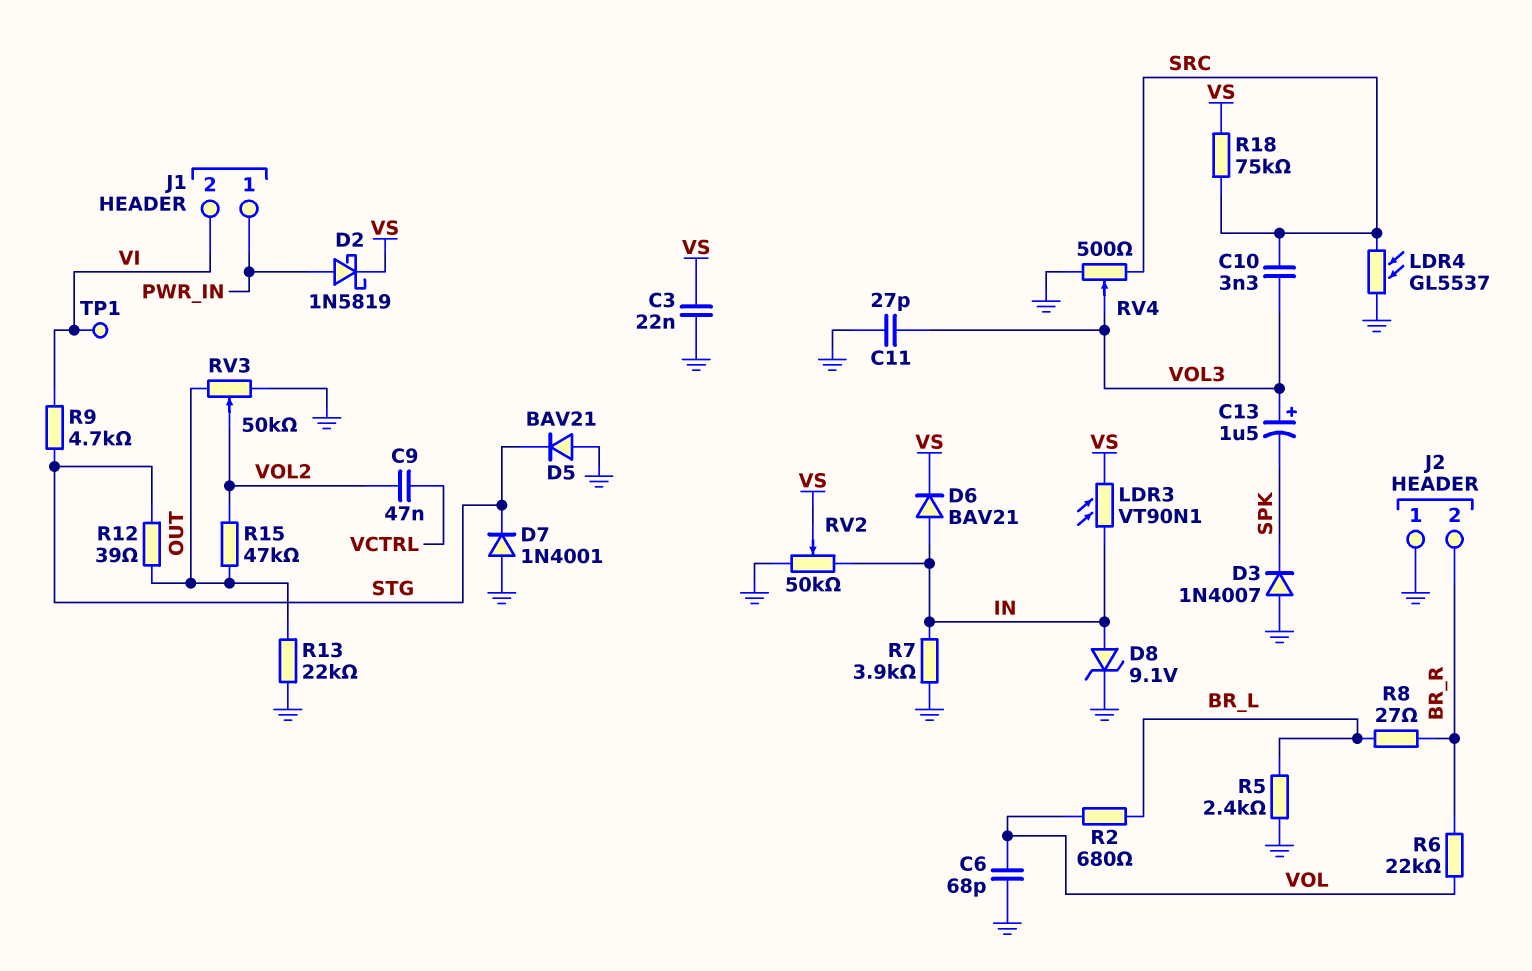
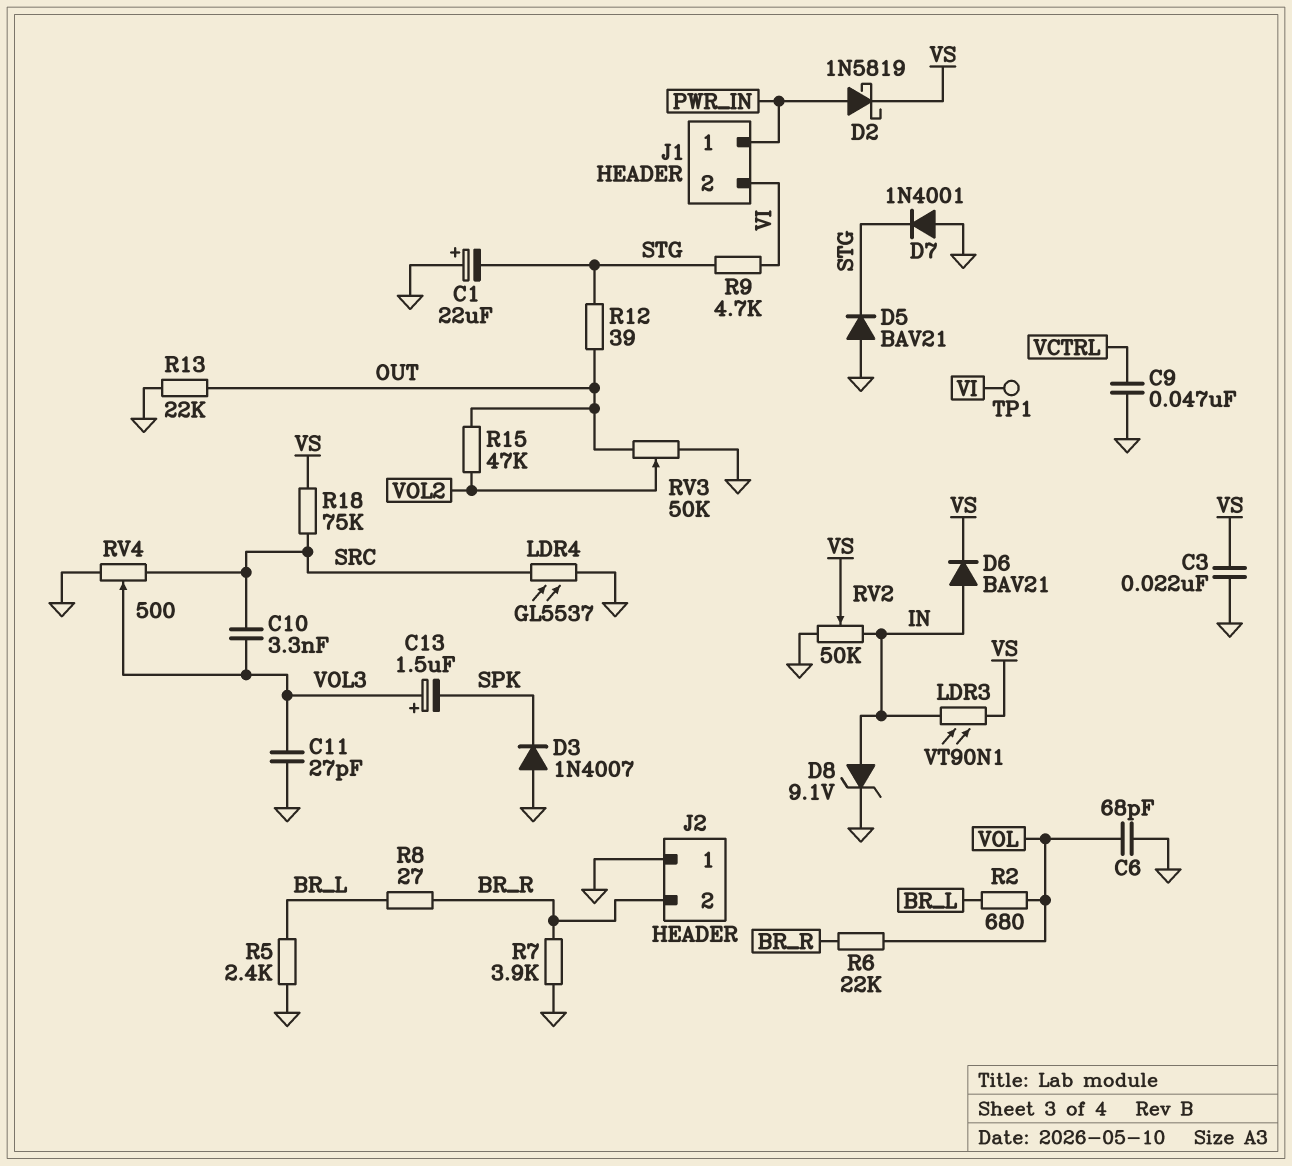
C1: none -> 22uF (plus GND, minus STG)
C9: 47nF (VCTRL, VOL2) -> 47nF (GND, VCTRL)
R7: 3.9k (GND, IN) -> 3.9k (BR_R, GND)

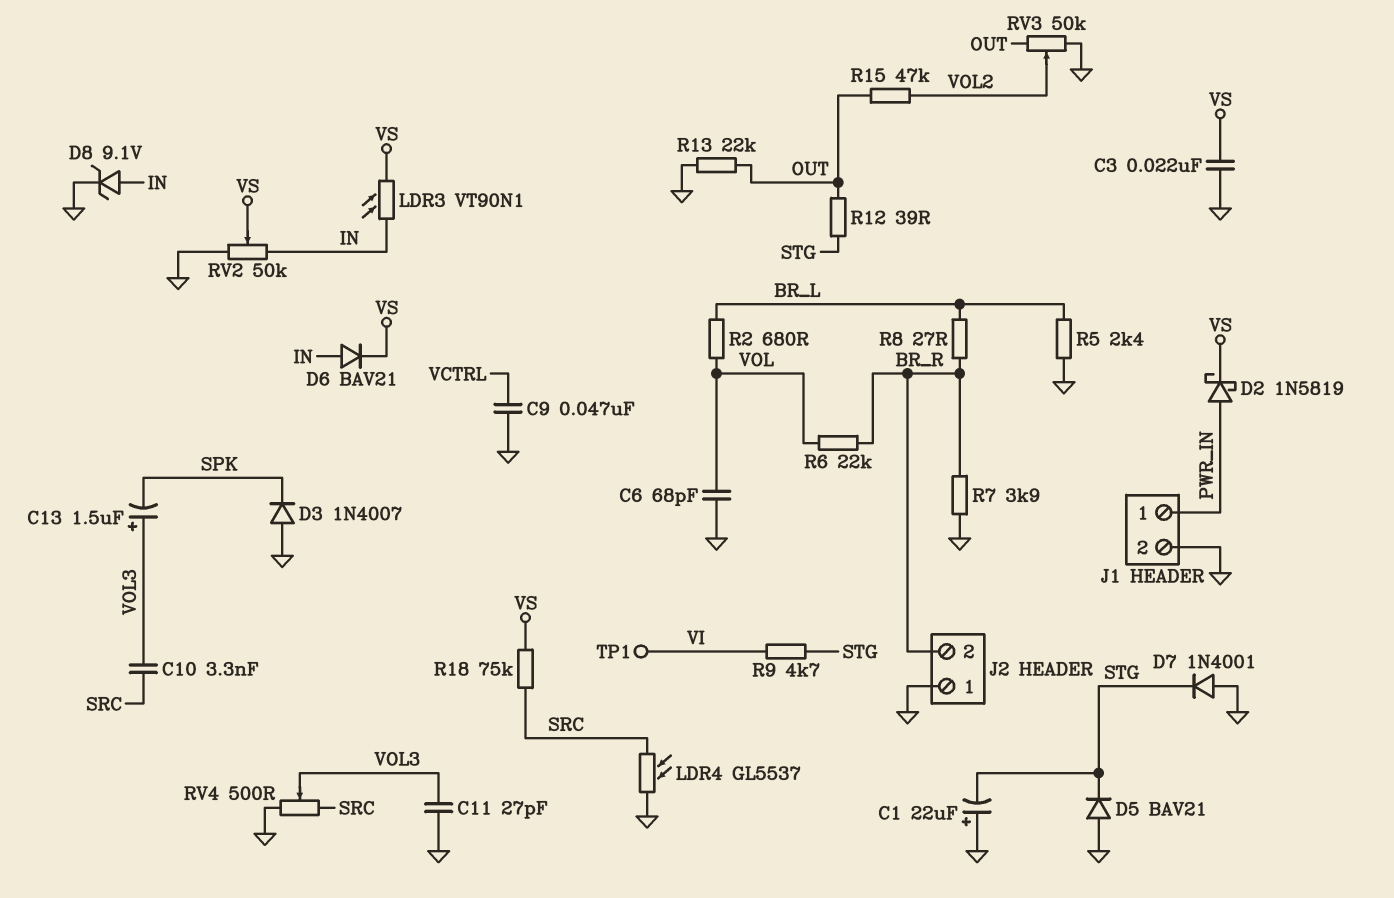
J1 pin 2: VI -> GND

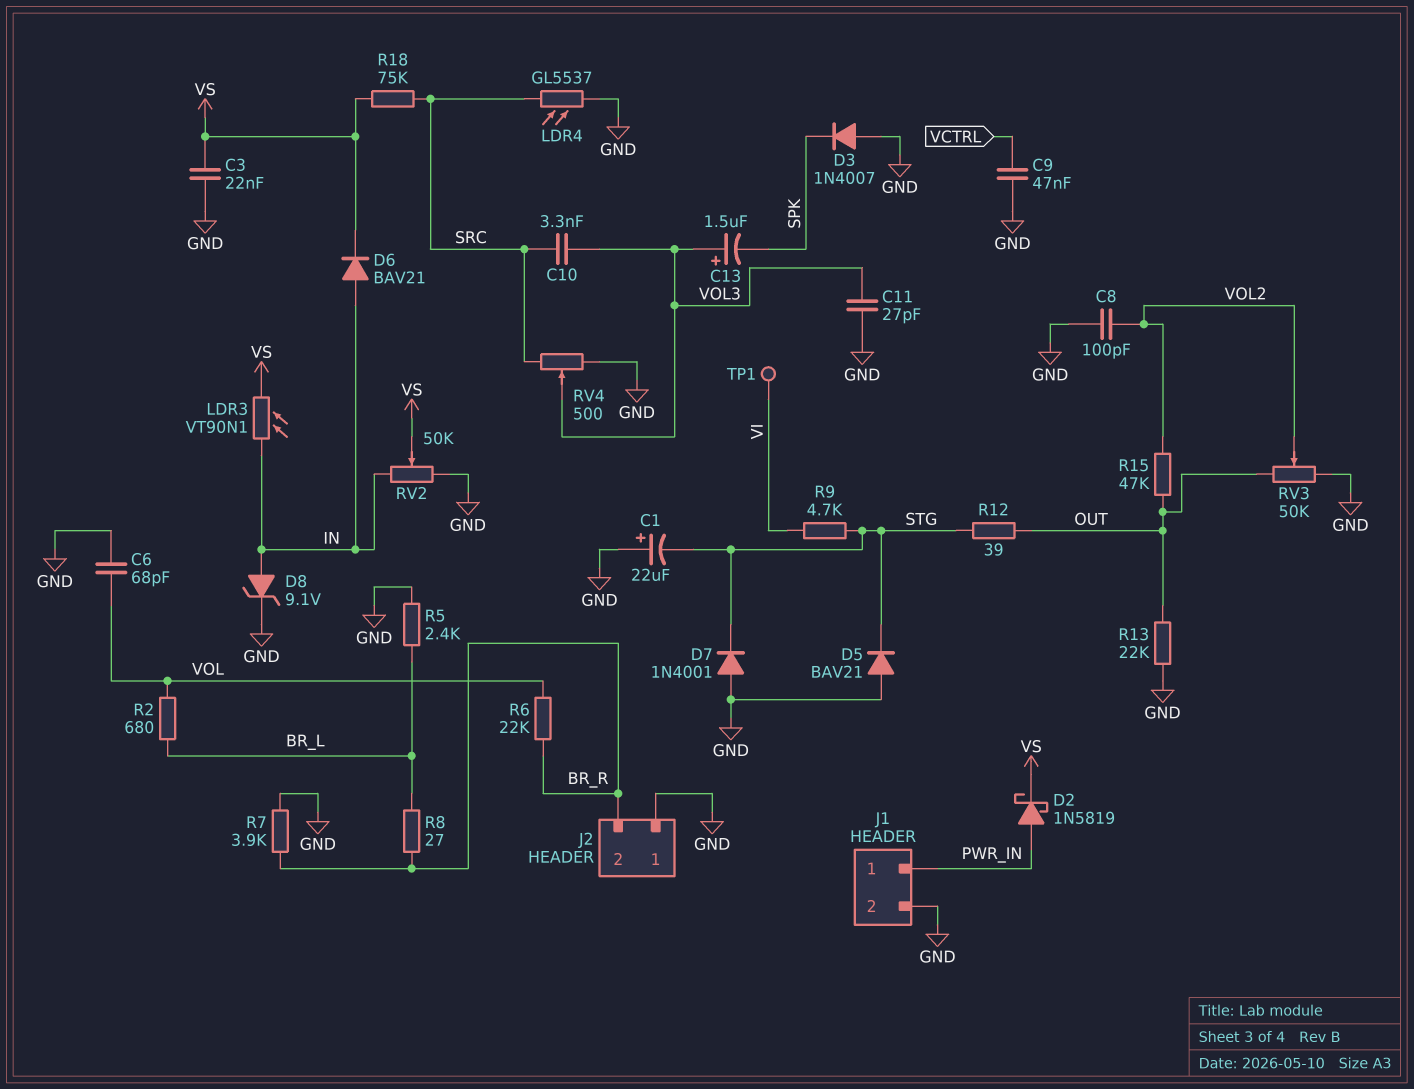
C8: none -> 100pF (GND, VOL2)

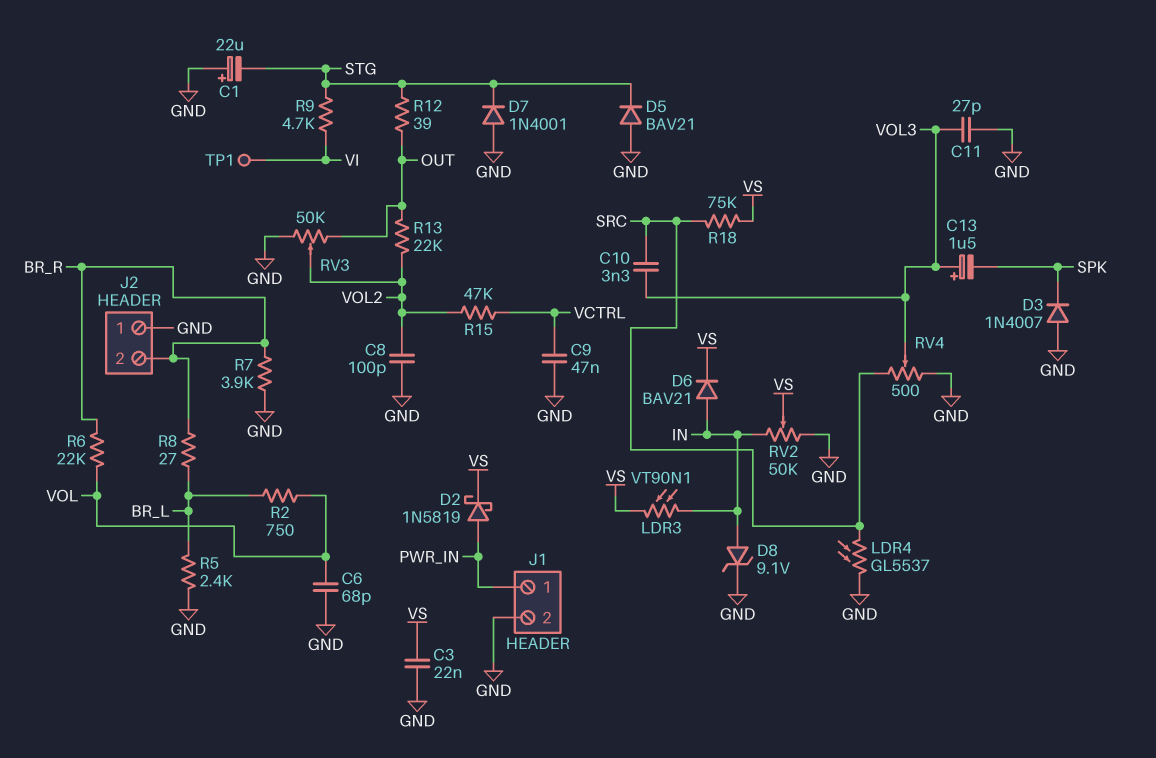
R2: 680 (BR_L, VOL) -> 750 (BR_L, VOL)
R13: 22k (GND, OUT) -> 22k (OUT, VOL2)
R15: 47k (OUT, VOL2) -> 47k (VCTRL, VOL2)

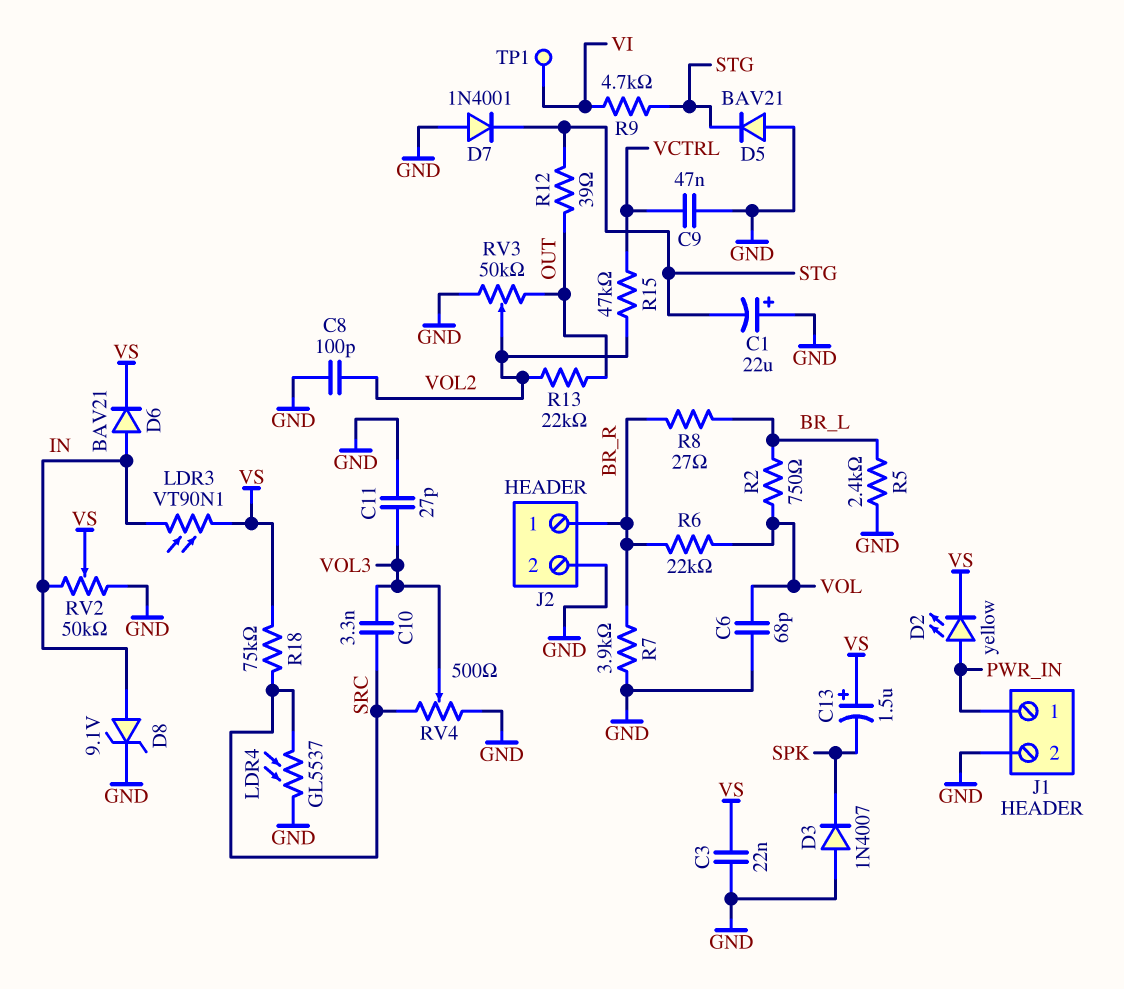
C13: 1.5uF (plus VOL3, minus SPK) -> 1.5uF (plus VS, minus SPK)
D2: schottky 1N5819 (A PWR_IN, K VS) -> LED yellow (A PWR_IN, K VS)
J2 pin 1: GND -> BR_R
J2 pin 2: BR_R -> GND

